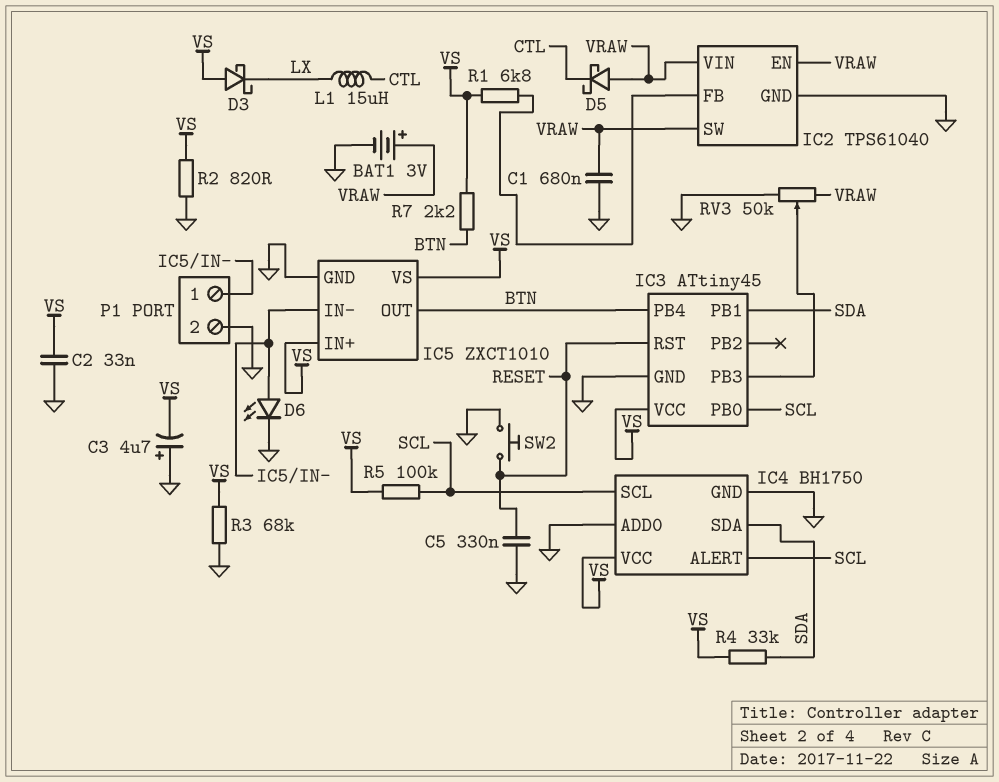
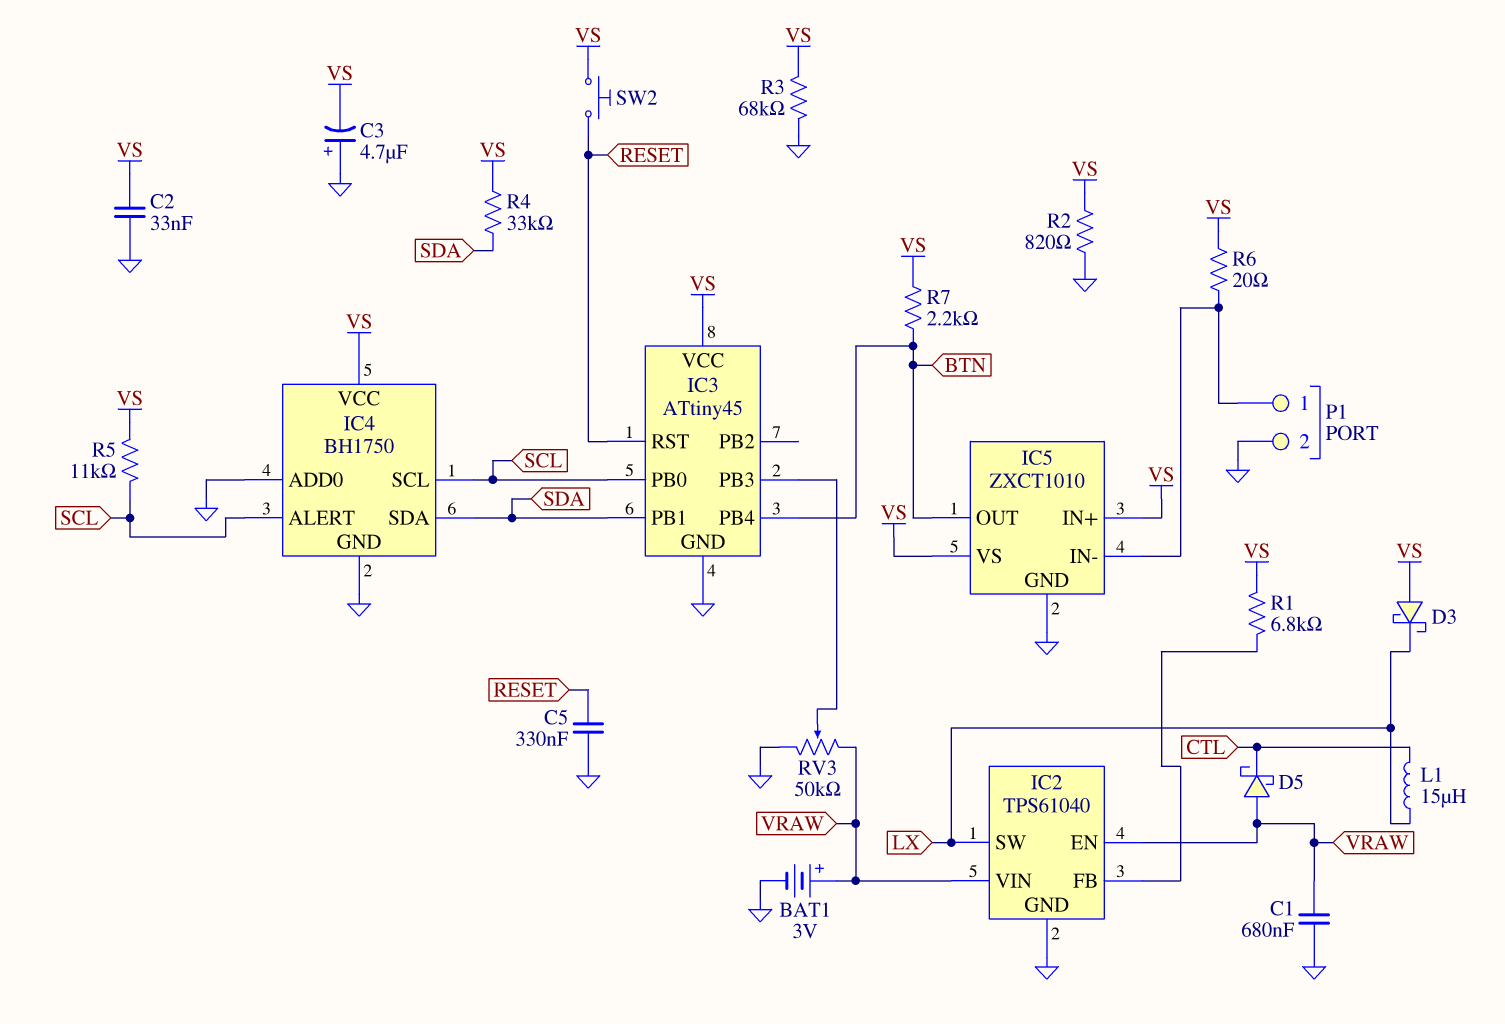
D6: LED (A IC5/IN-, K GND) -> none
IC2 pin SW: VRAW -> LX
R5: 100k (SCL, VS) -> 11k (SCL, VS)
R6: none -> 20 (IC5/IN-, VS)
SW2: button (GND, RESET) -> button (RESET, VS)

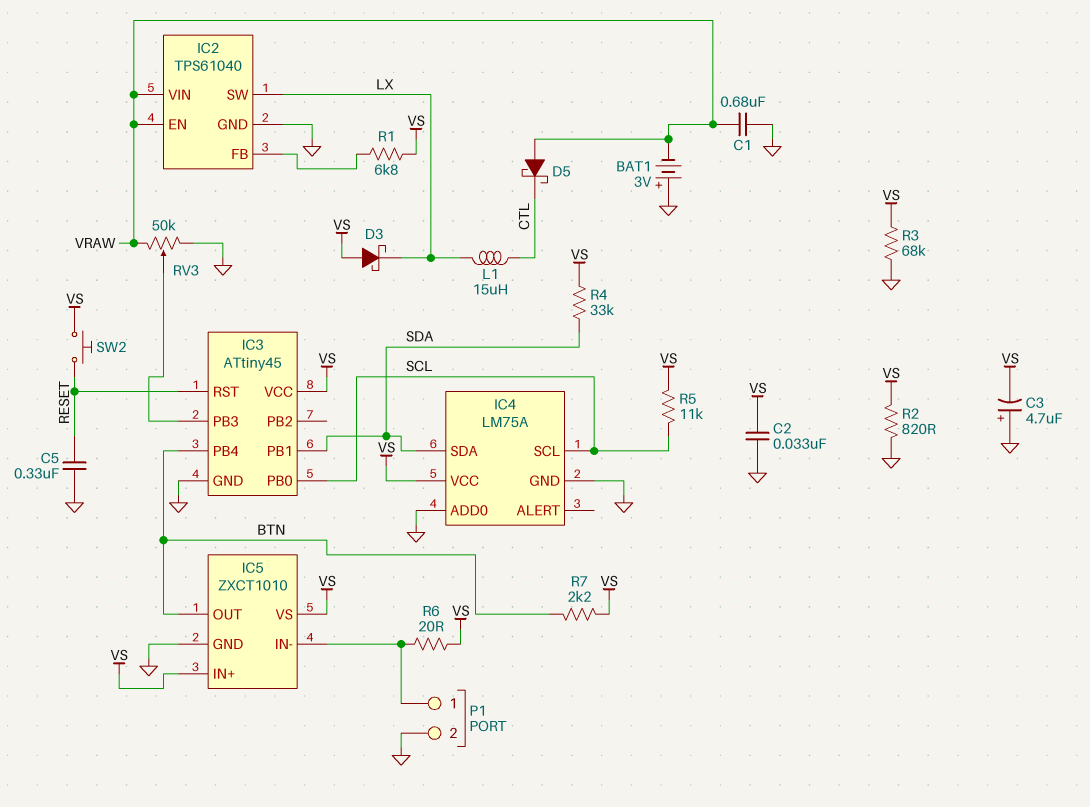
BAT1: 3V (plus VRAW, minus GND) -> 3V (plus GND, minus VRAW)
IC4: BH1750 -> LM75A
IC4 pin ALERT: SCL -> none

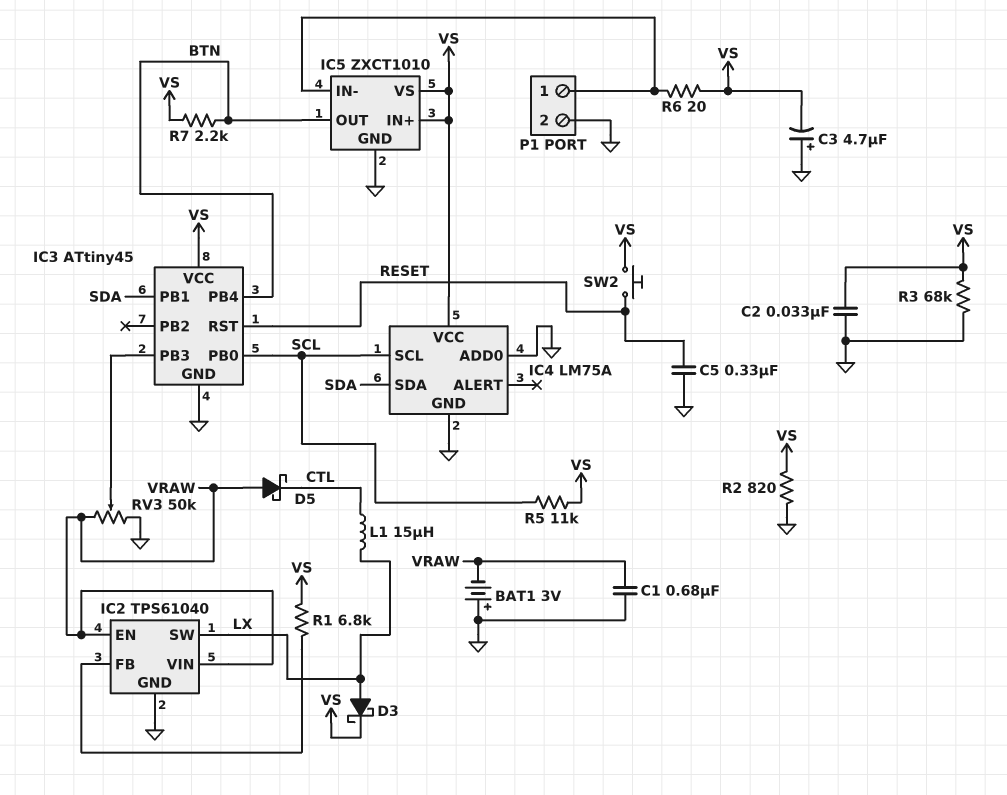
D3: schottky (A VS, K LX) -> schottky (A LX, K VS)
R4: 33k (SDA, VS) -> none

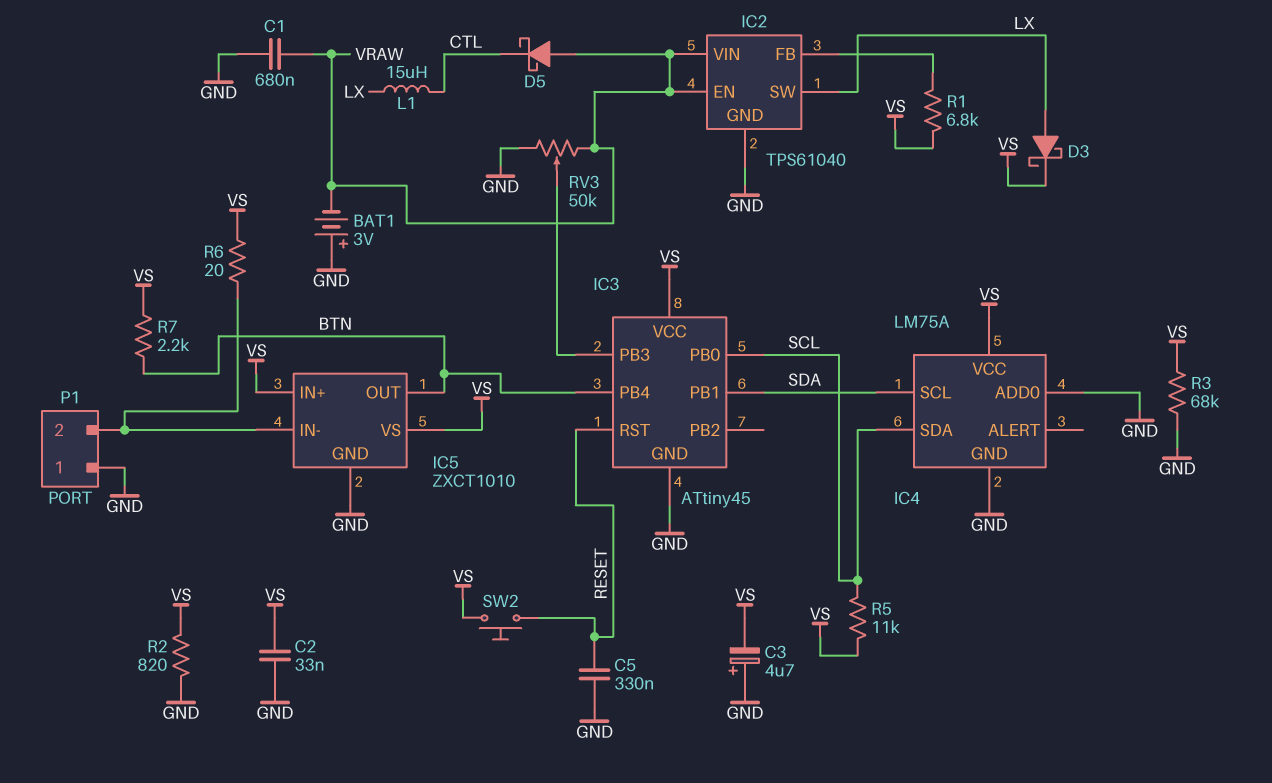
IC4 pin SCL: SCL -> SDA
IC4 pin SDA: SDA -> SCL
P1 pin 1: IC5/IN- -> GND
P1 pin 2: GND -> IC5/IN-

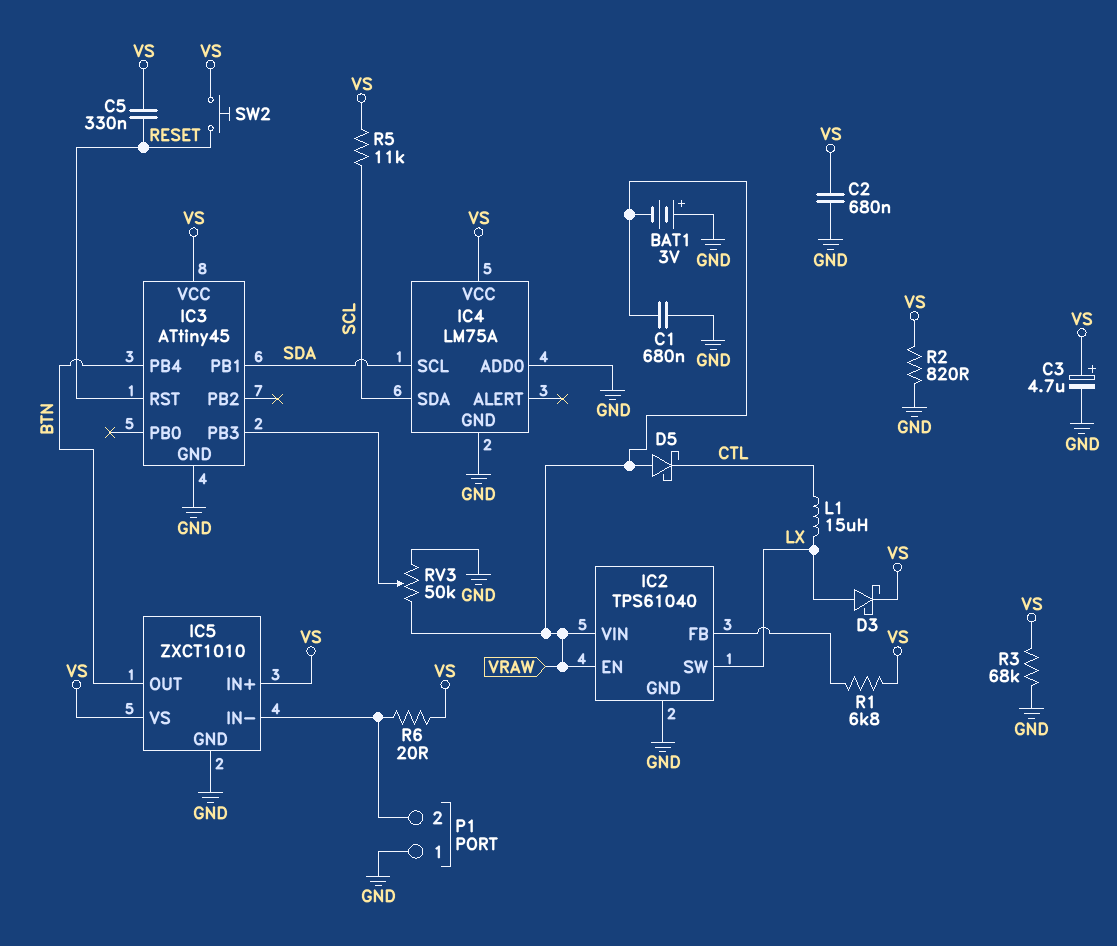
C2: 33nF (GND, VS) -> 680nF (GND, VS)
C3: 4.7uF (plus GND, minus VS) -> 4.7uF (plus VS, minus GND)
C5: 330nF (GND, RESET) -> 330nF (RESET, VS)
IC3 pin PB0: SCL -> none
R7: 2.2k (BTN, VS) -> none

